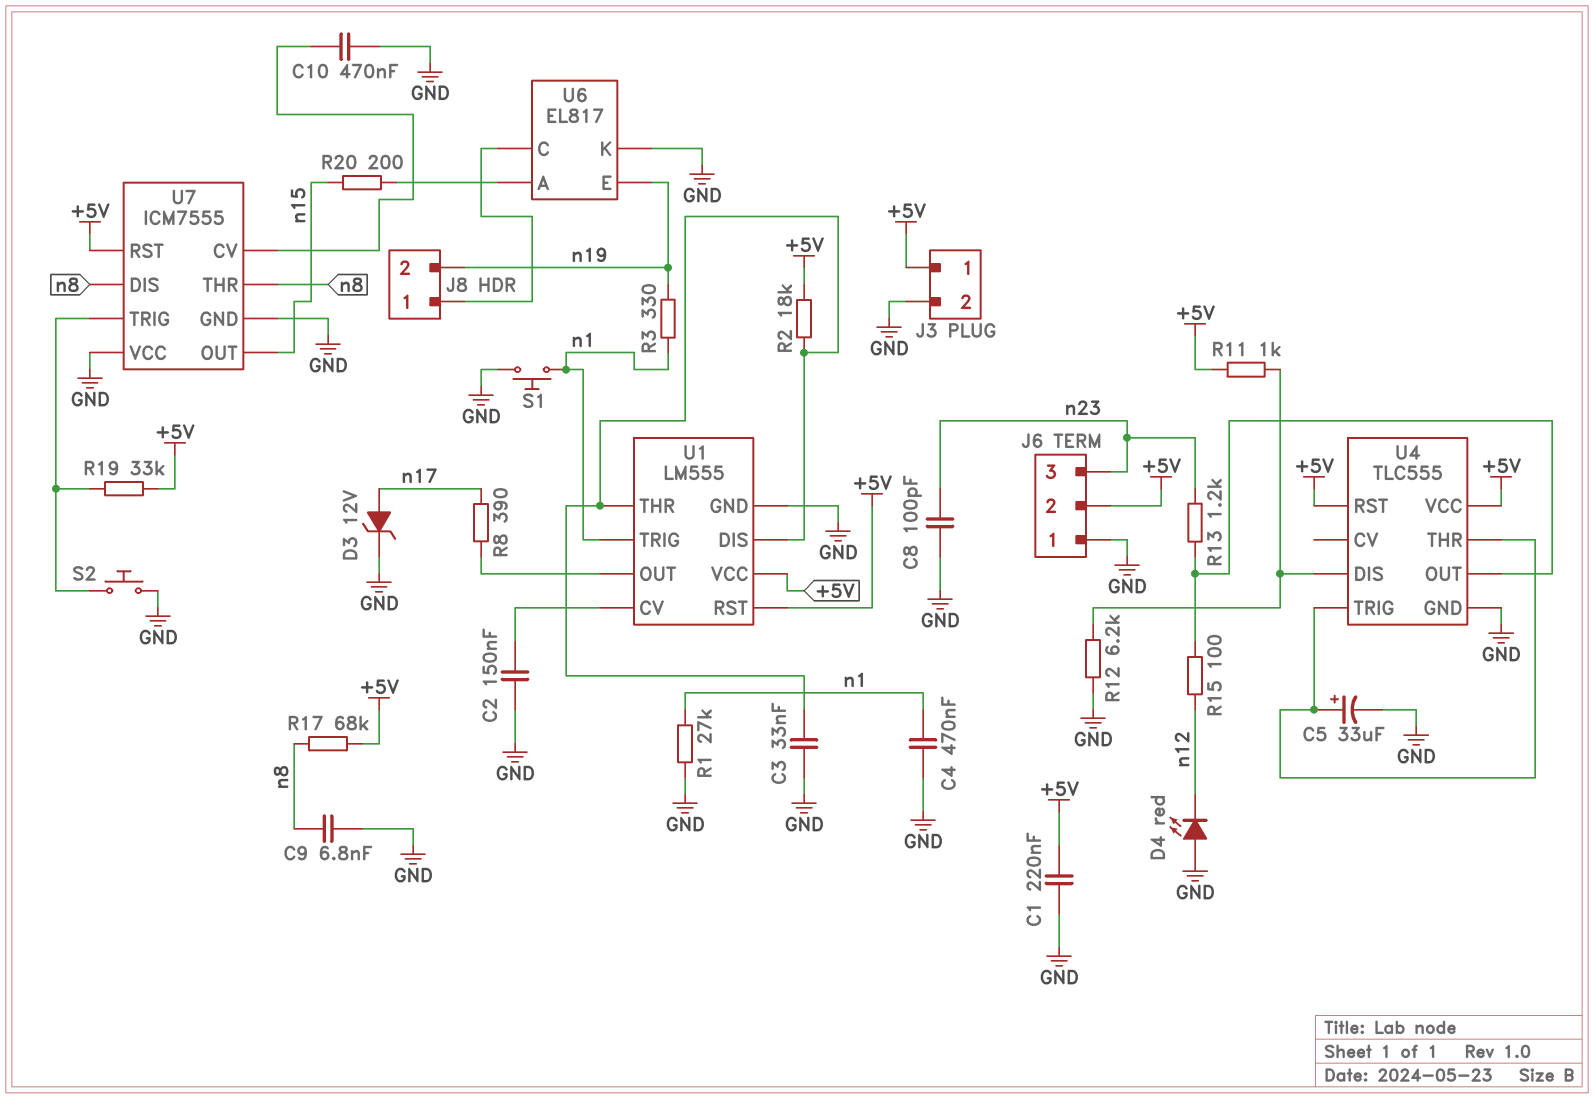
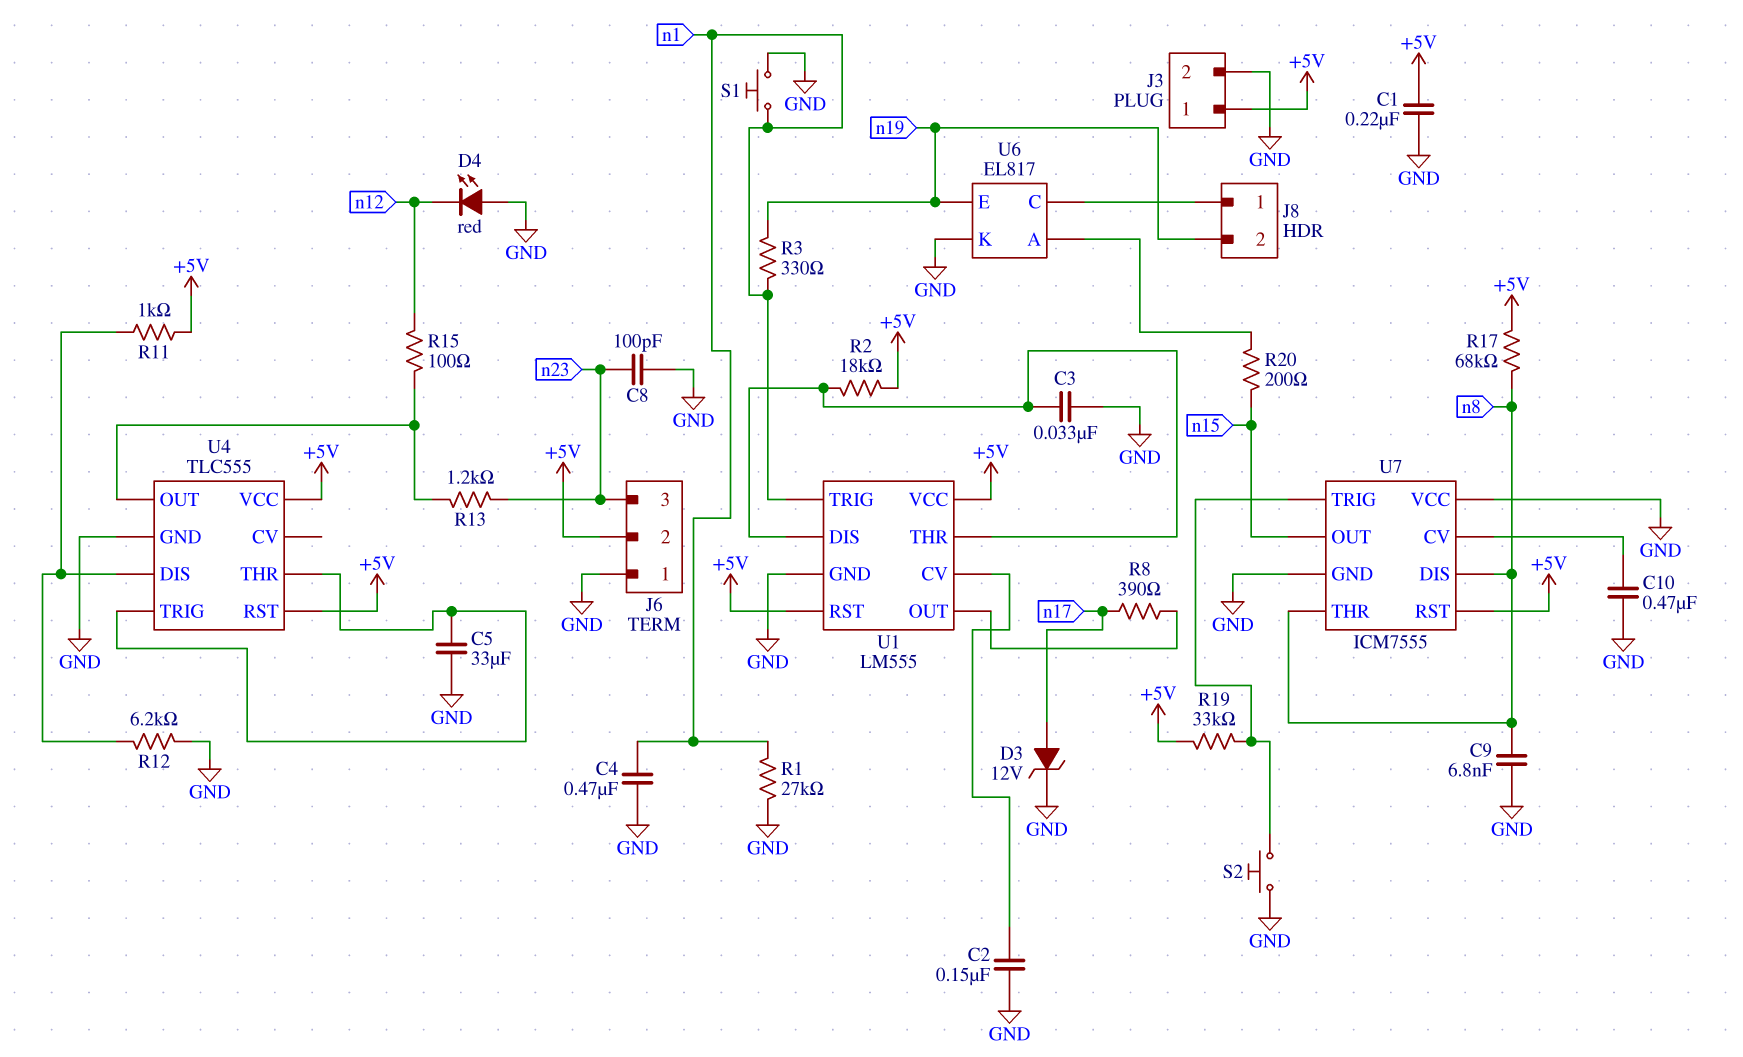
C5: 33uF (plus U4/THR, minus GND) -> 33uF (GND, U4/THR)

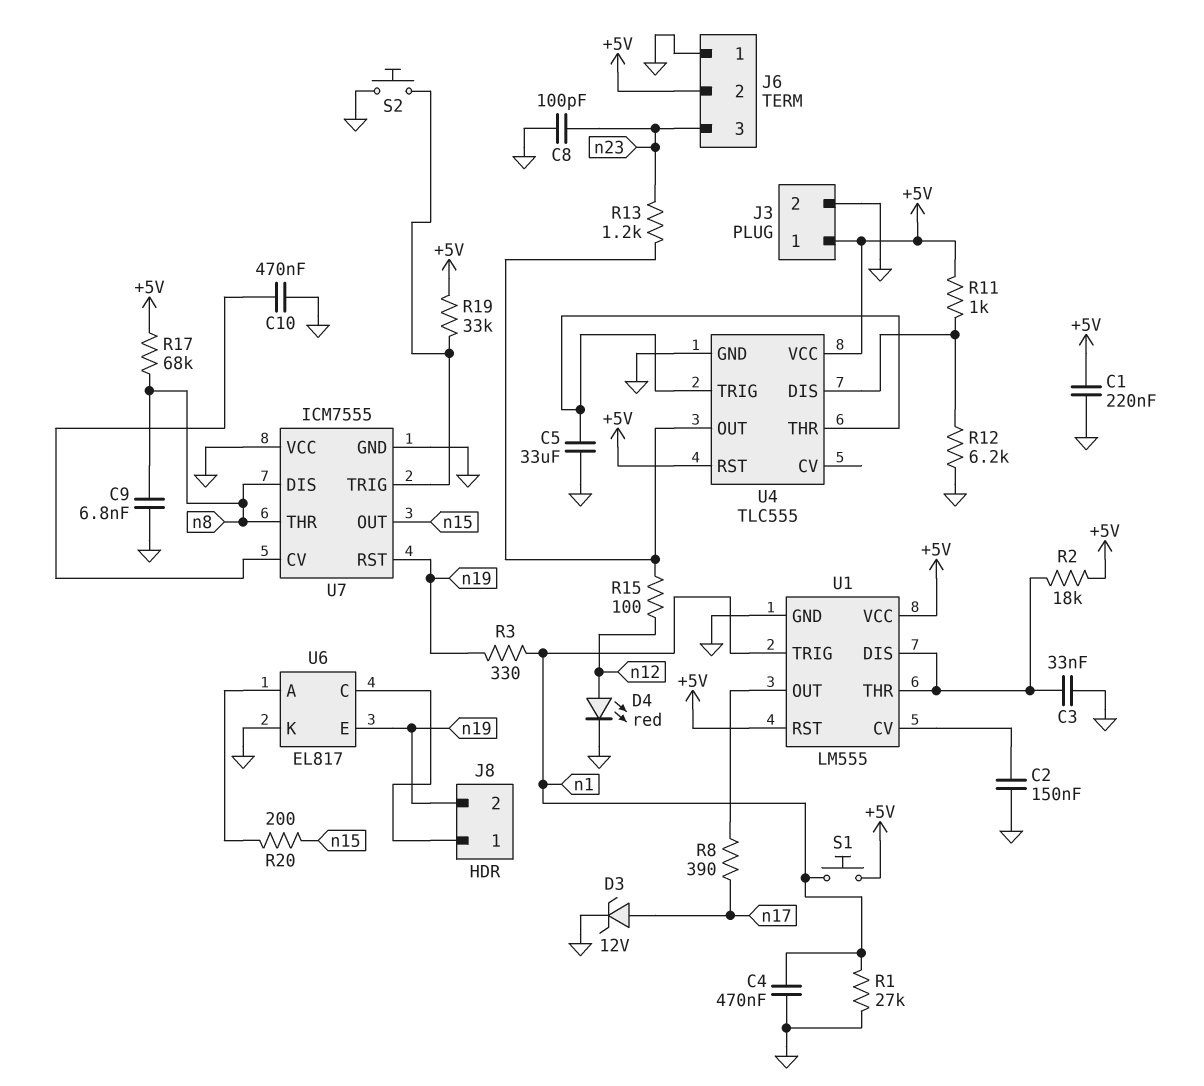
D4: LED red (A GND, K n12) -> LED red (A n12, K GND)
S1: button (GND, n1) -> button (+5V, n1)
U7 pin RST: +5V -> n19

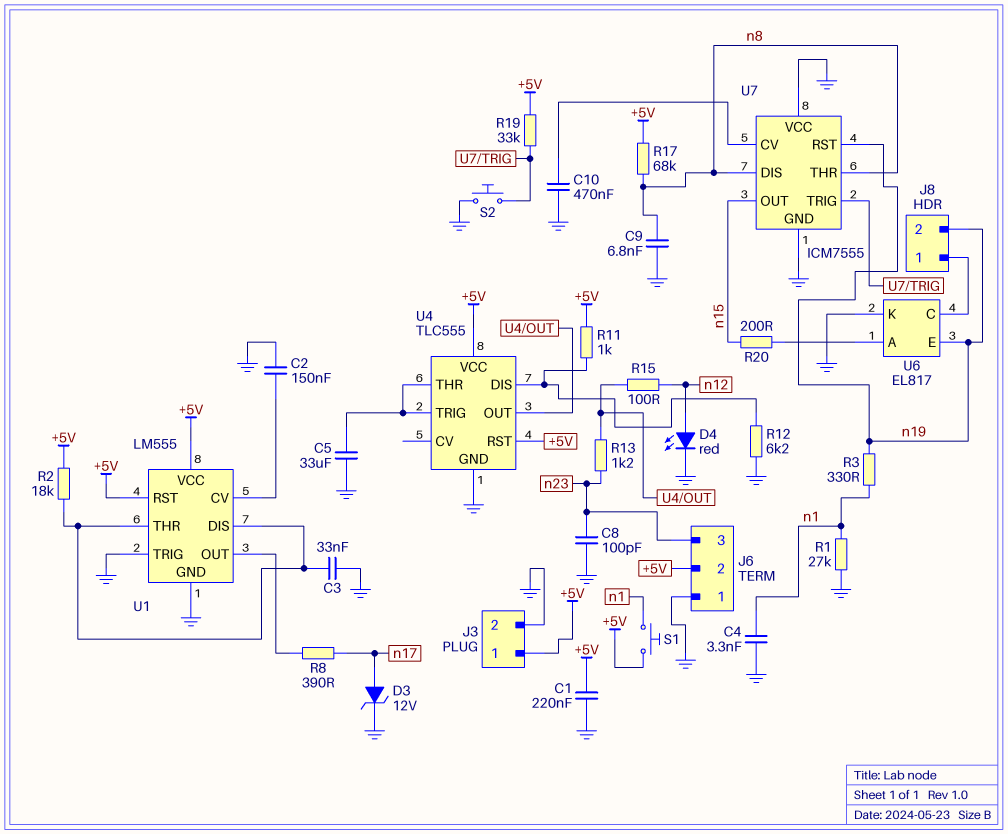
C4: 470nF (GND, n1) -> 3.3nF (GND, n1)
U1 pin TRIG: n1 -> GND

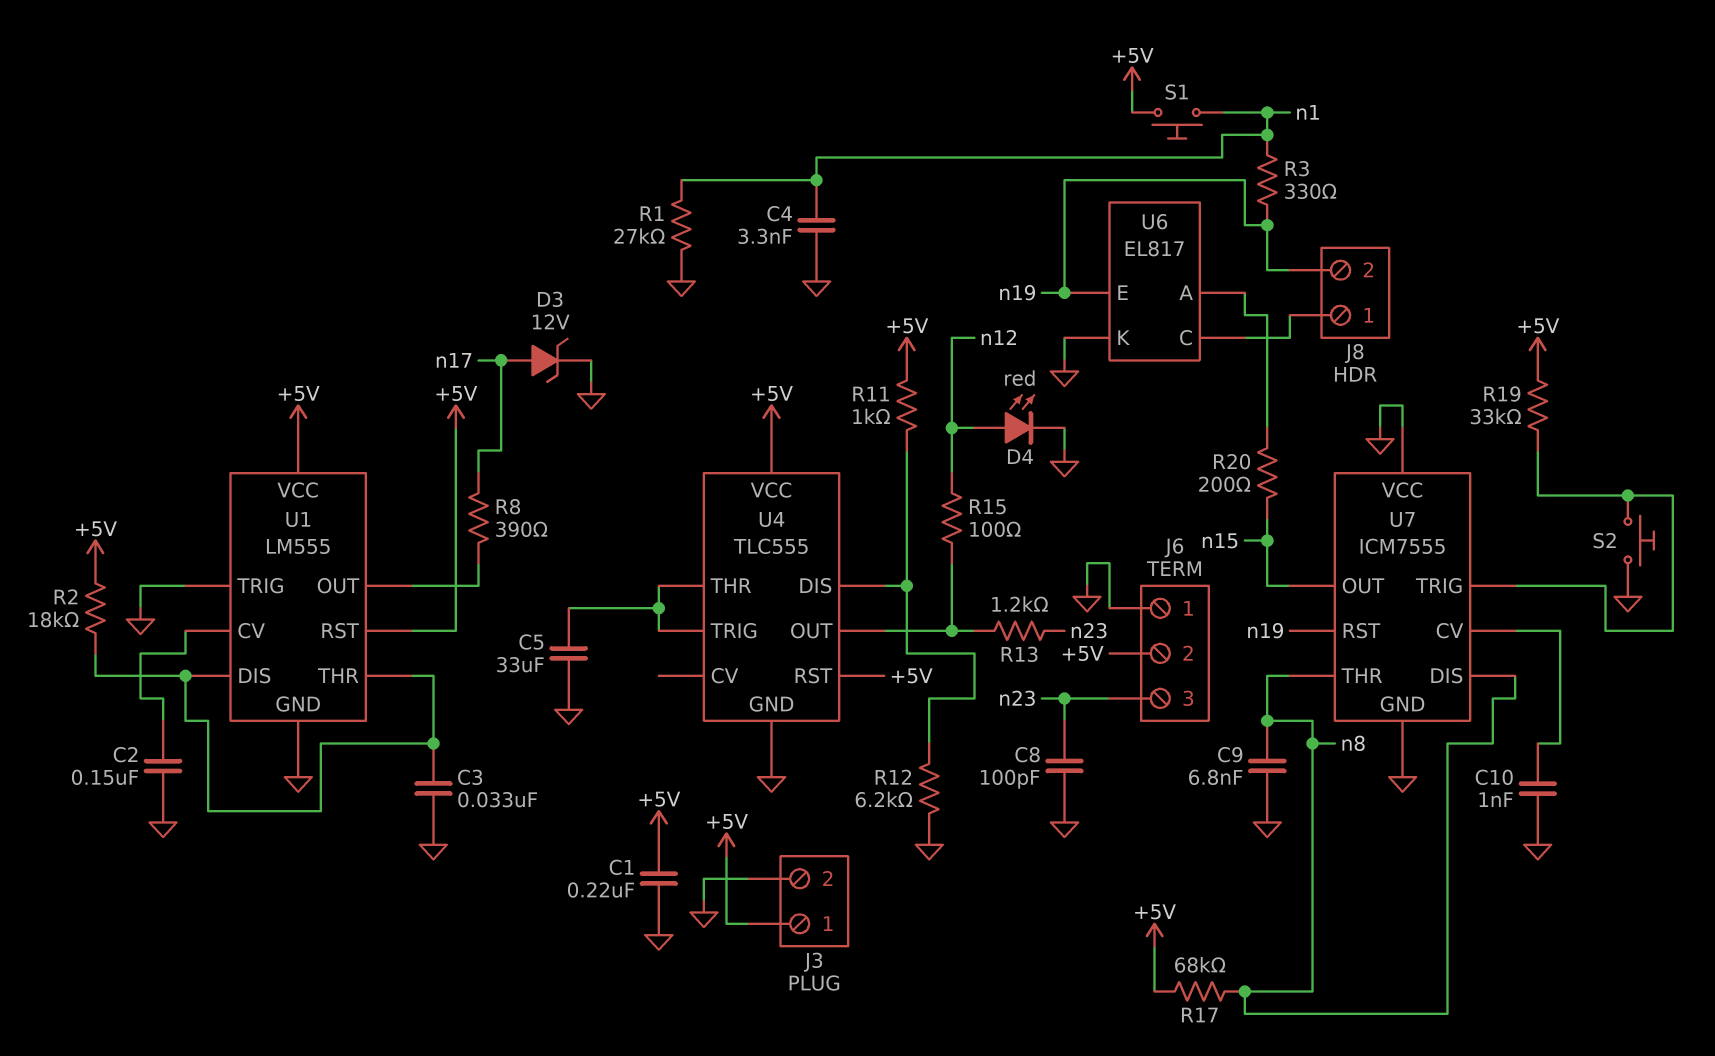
C10: 470nF (GND, U7/CV) -> 1nF (GND, U7/CV)

